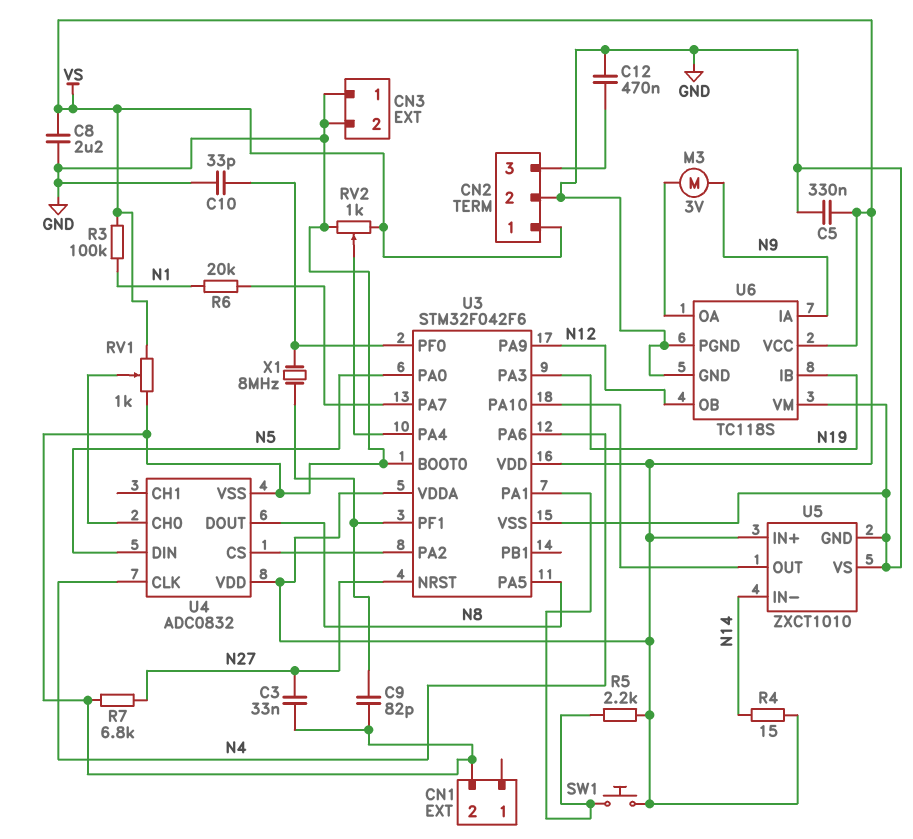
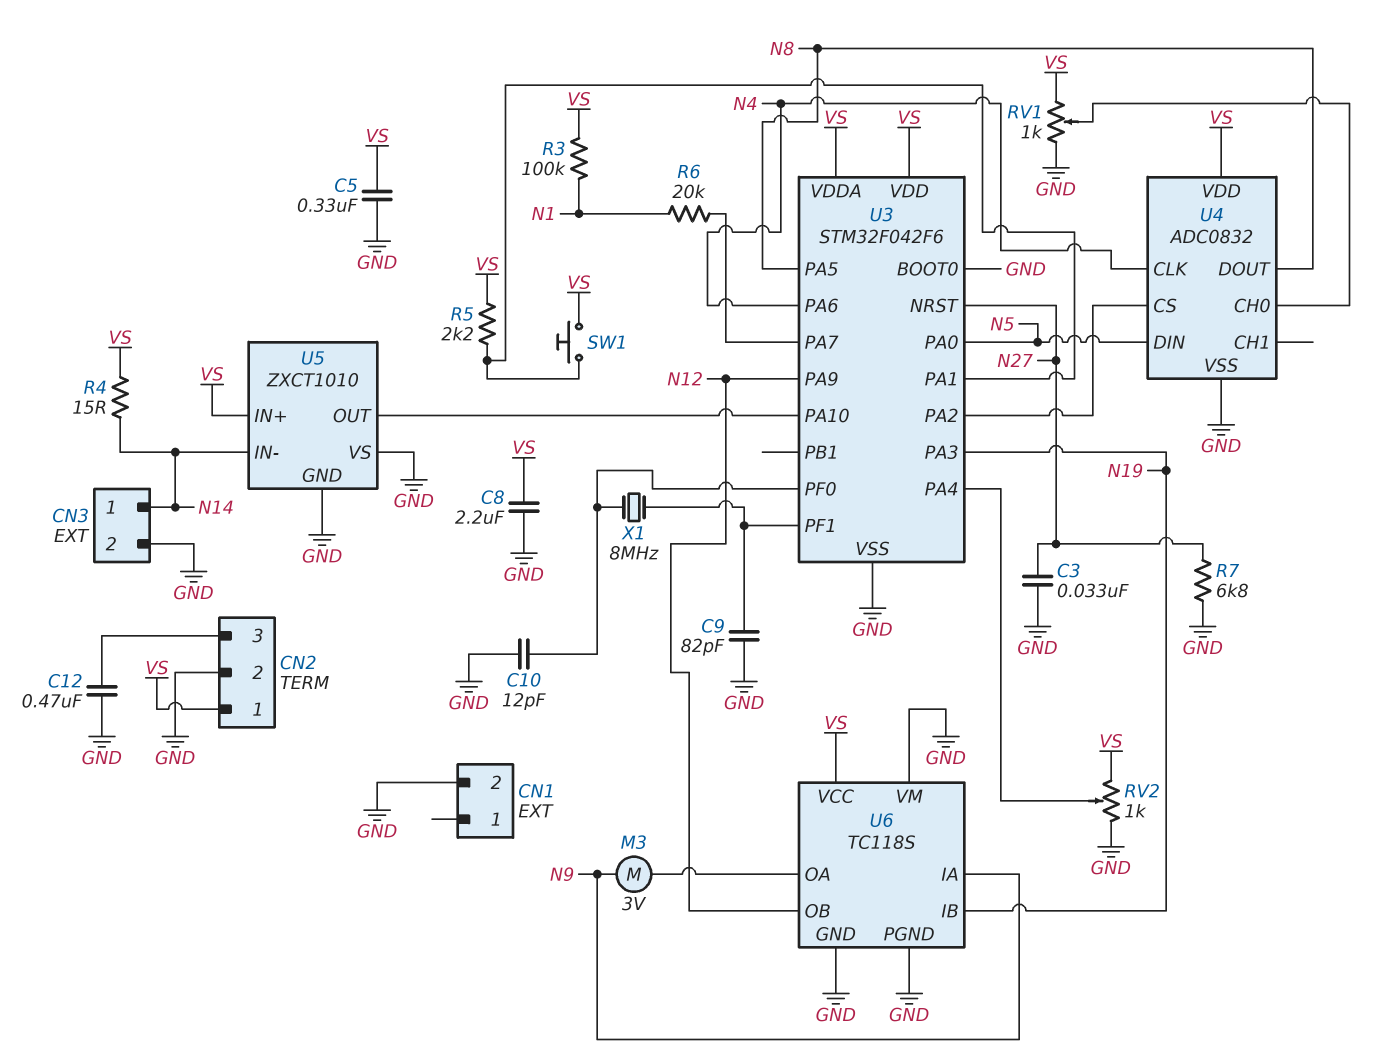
C10: 33pF (GND, U3/PF0) -> 12pF (GND, U3/PF0)
CN3 pin 1: GND -> N14

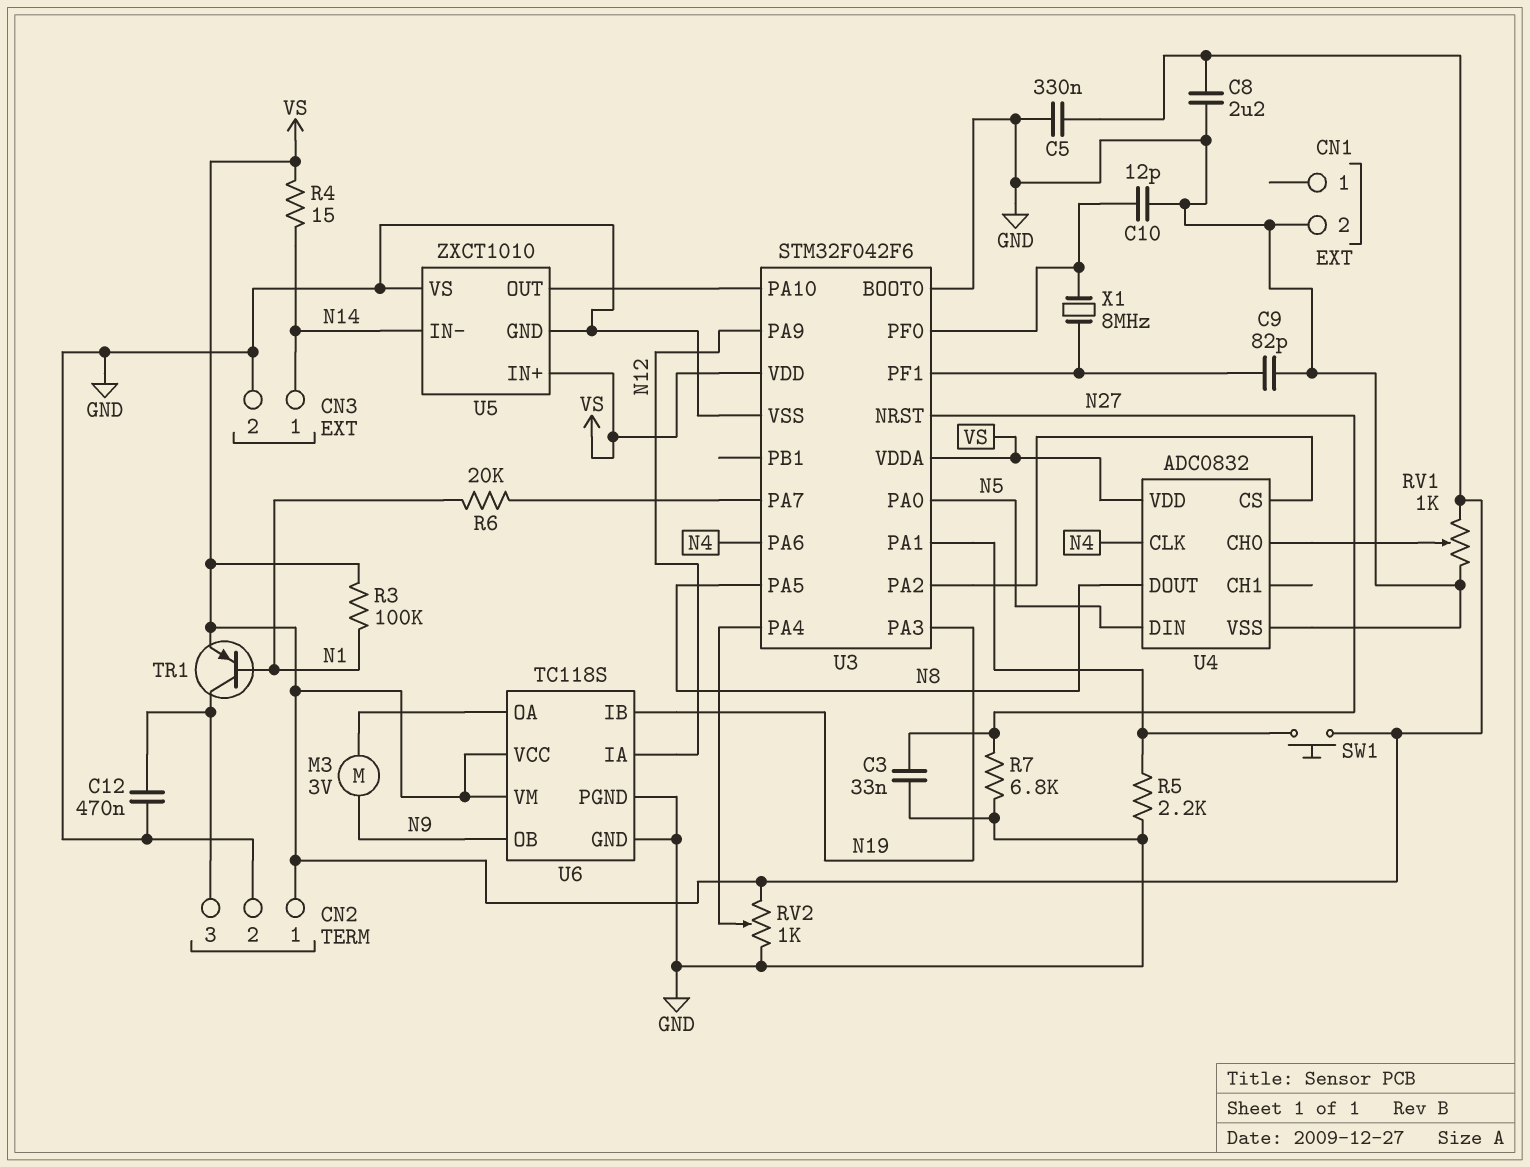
R5: 2.2k (U3/PA1, VS) -> 2.2k (GND, U3/PA1)
TR1: none -> PNP (B N1, C CN2/3, E VS)
U6 pin IA: N9 -> N12
U6 pin OB: N12 -> N9
U6 pin VM: GND -> VS

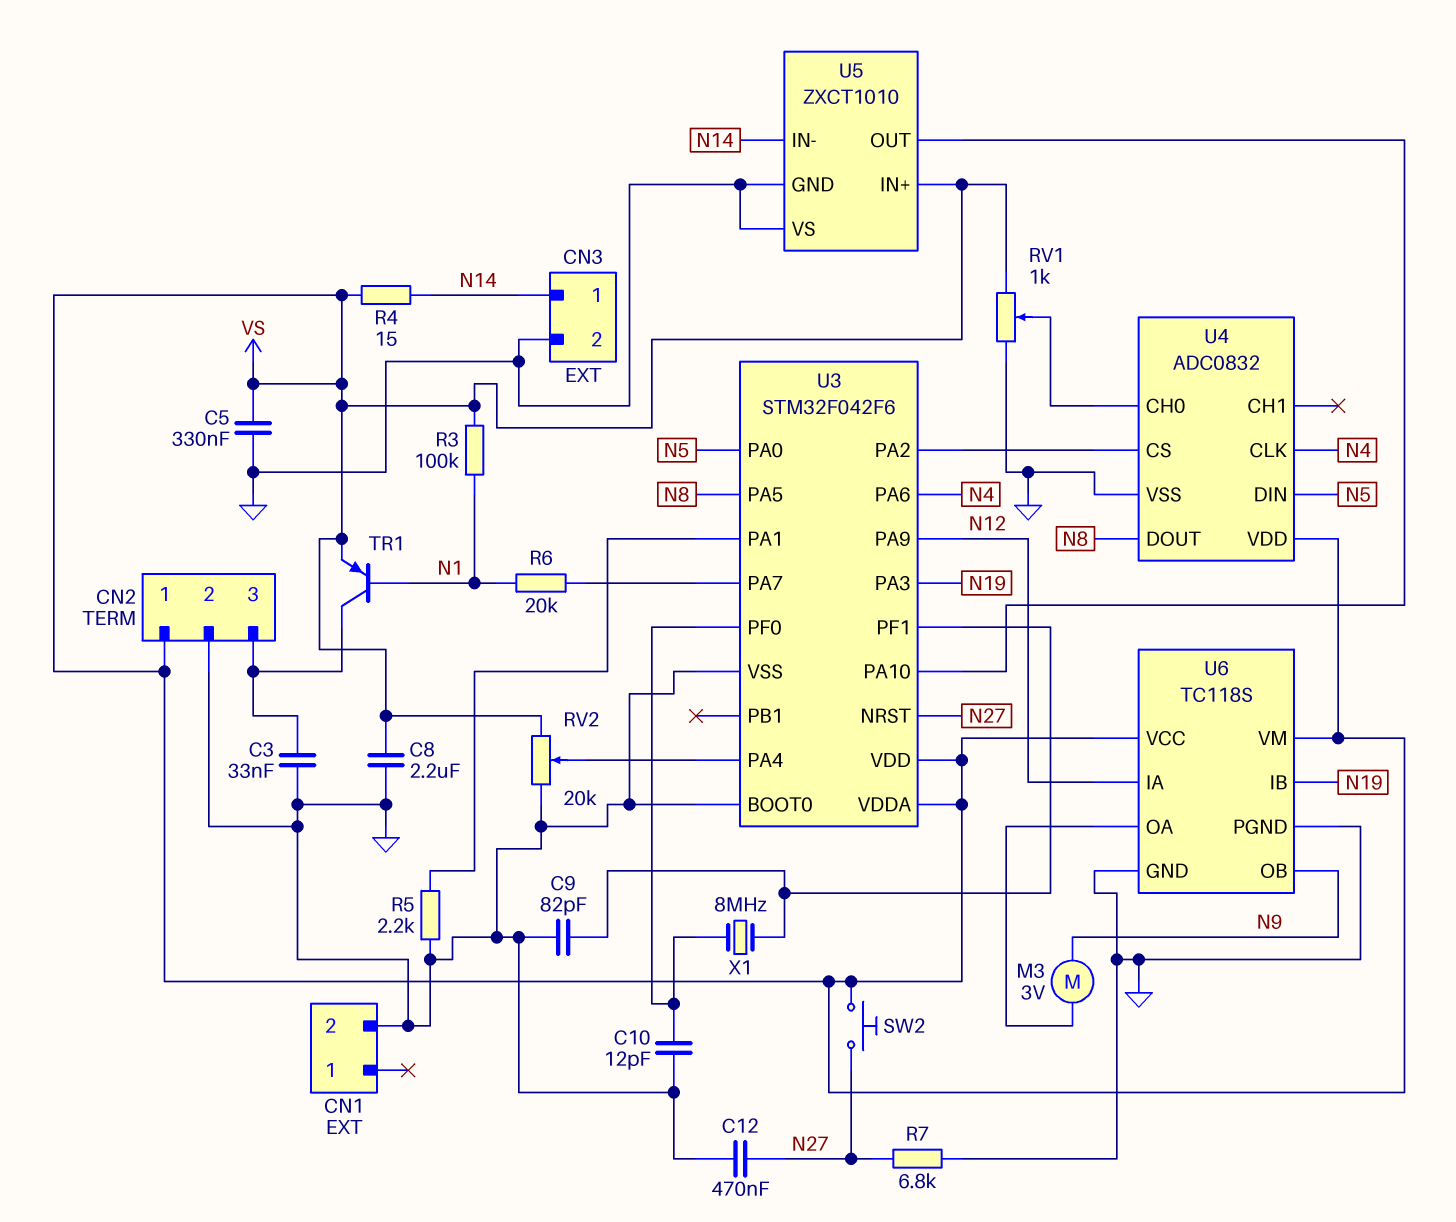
C3: 33nF (GND, N27) -> 33nF (CN2/3, GND)
C12: 470nF (CN2/3, GND) -> 470nF (GND, N27)
RV2: 1k (GND, VS, wiper U3/PA4) -> 20k (GND, VS, wiper U3/PA4)
SW1: button (U3/PA1, VS) -> none
SW2: none -> button (N27, VS)

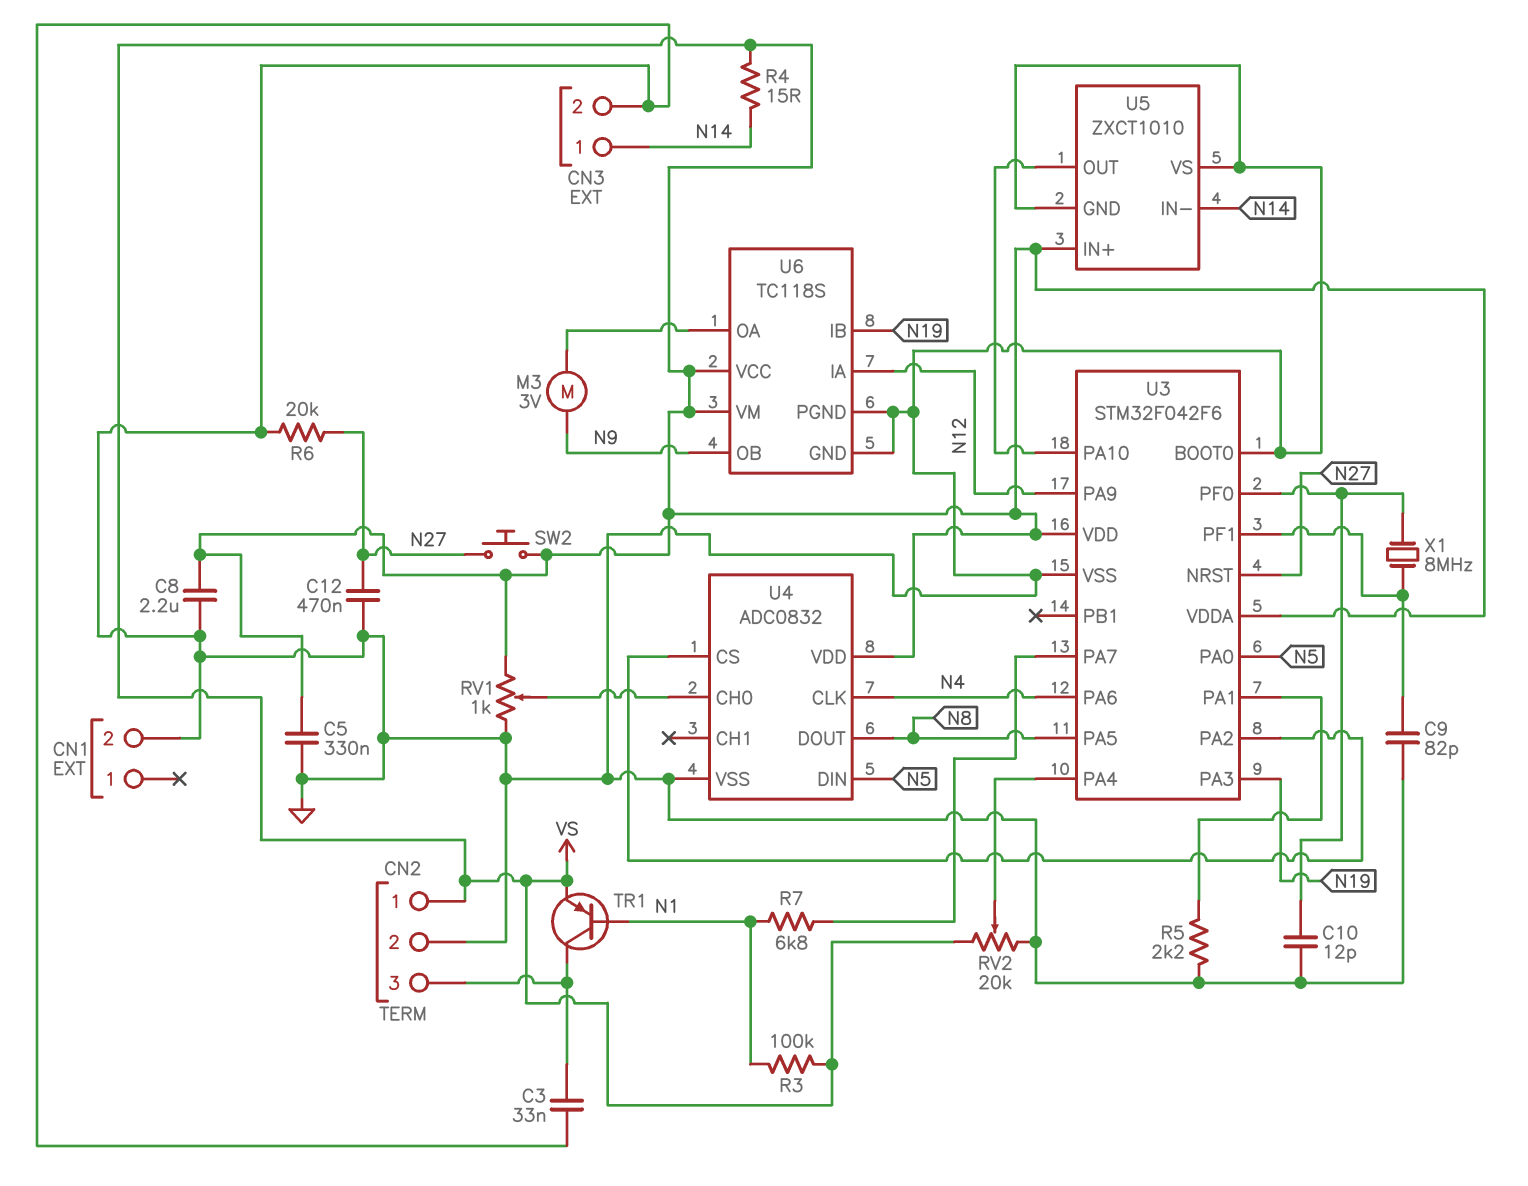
R6: 20k (N1, U3/PA7) -> 20k (GND, N27)
R7: 6.8k (GND, N27) -> 6.8k (N1, U3/PA7)

